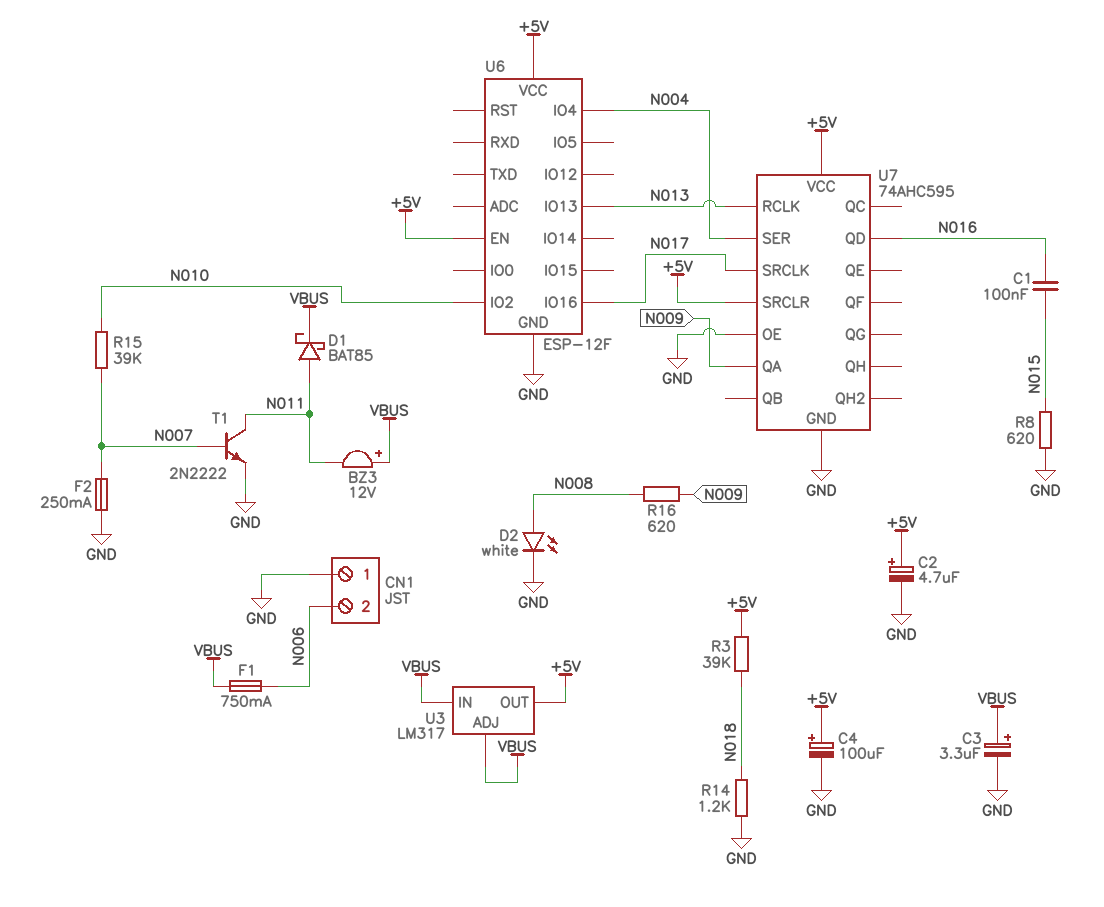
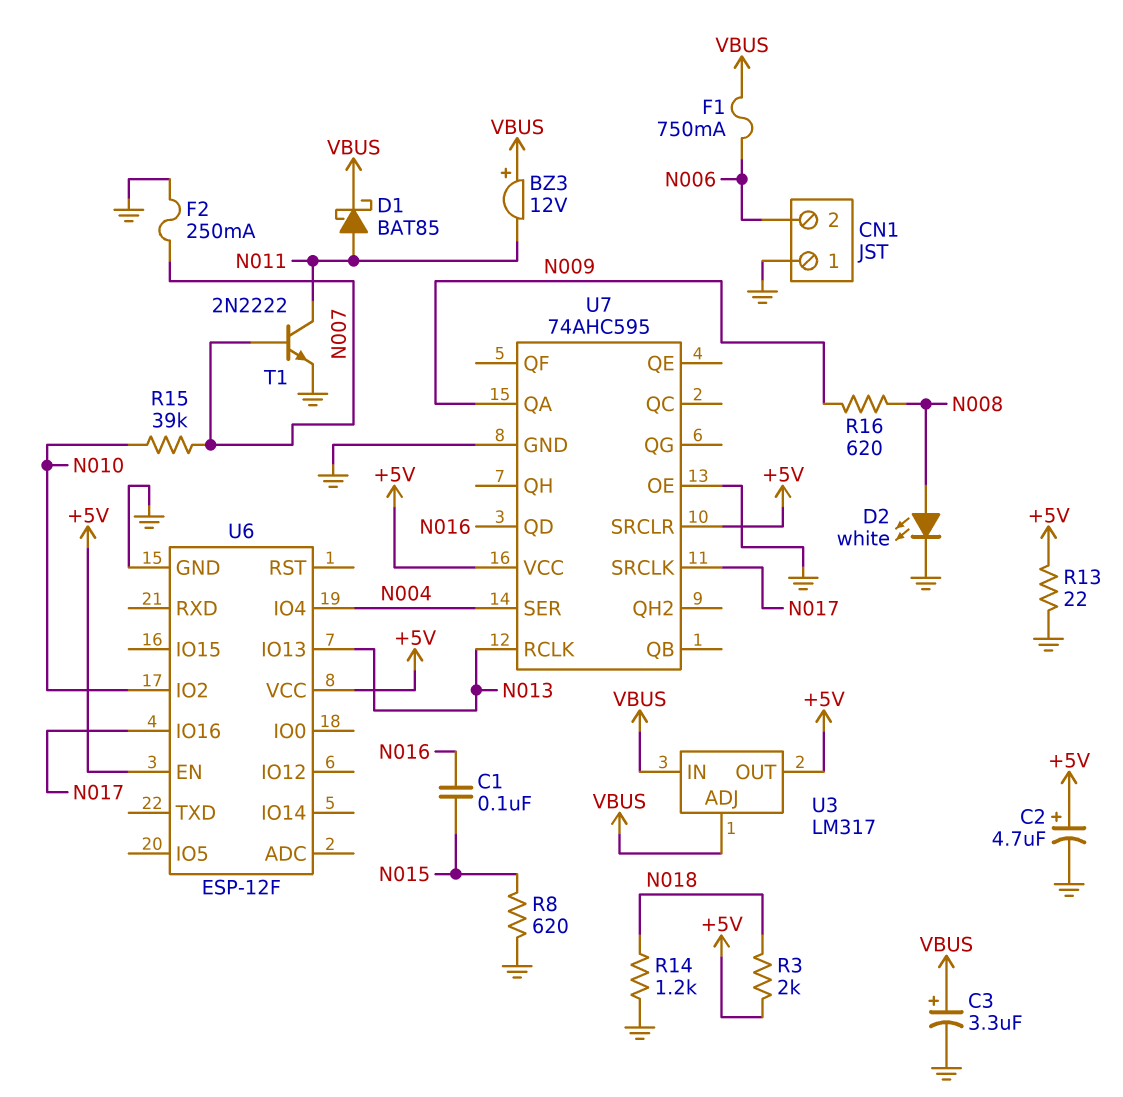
C4: 100uF (plus +5V, minus GND) -> none
R3: 39k (+5V, N018) -> 2k (+5V, N018)
R13: none -> 22 (+5V, GND)

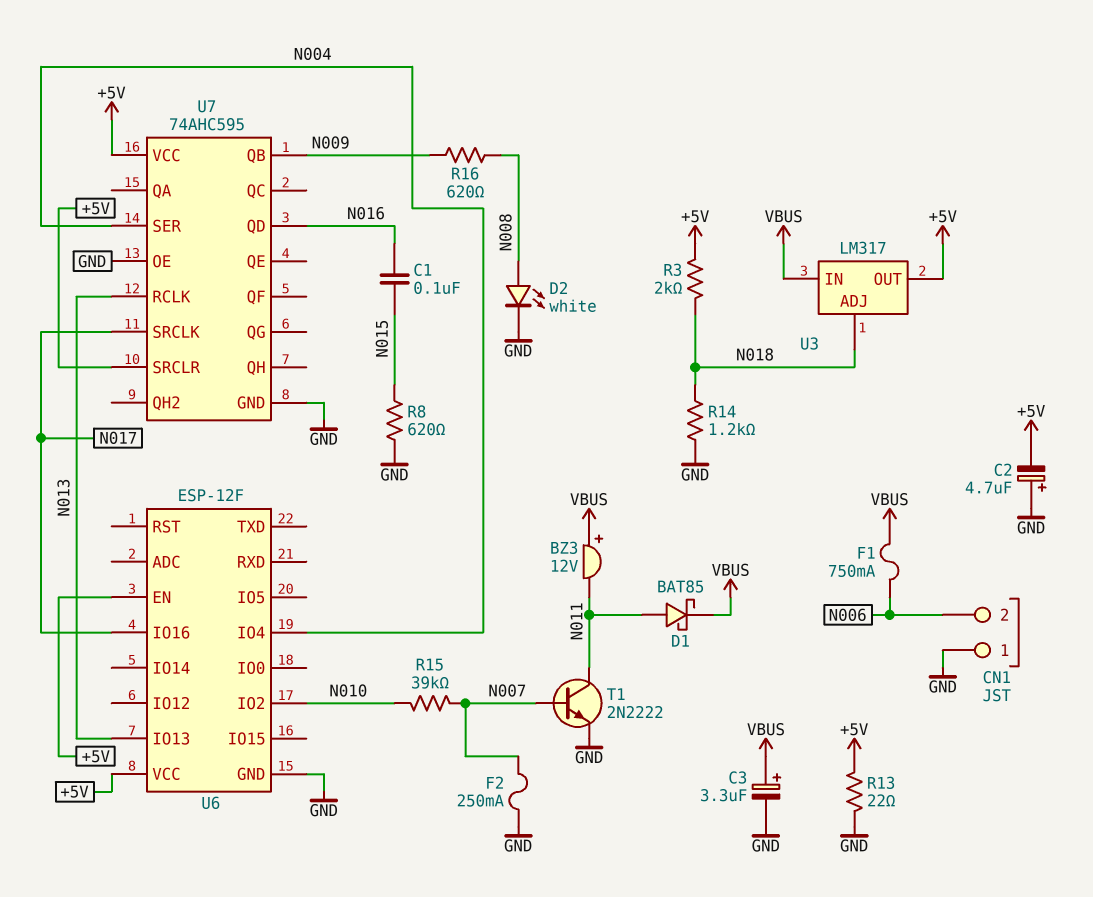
C2: 4.7uF (plus +5V, minus GND) -> 4.7uF (plus GND, minus +5V)
U3 pin ADJ: VBUS -> N018
U7 pin QA: N009 -> none
U7 pin QB: none -> N009

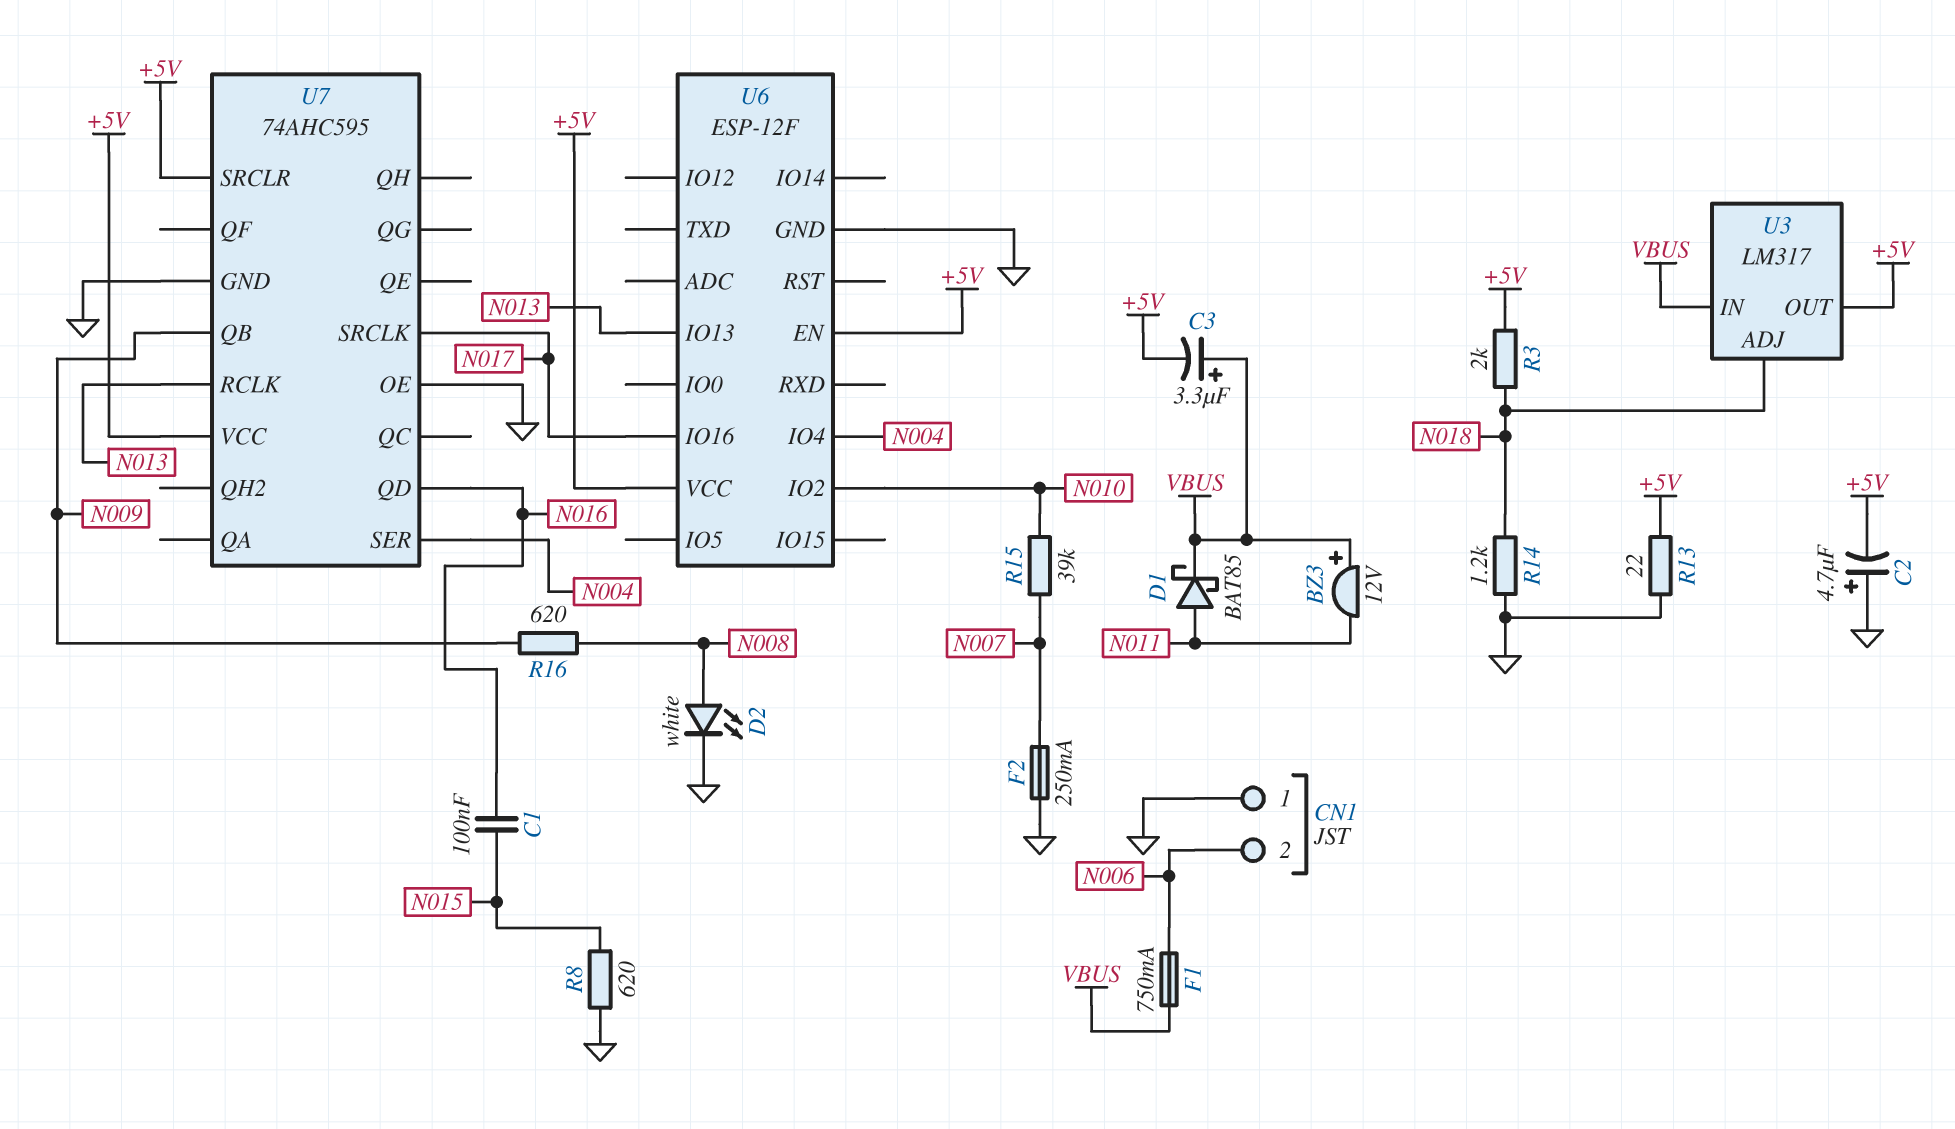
C3: 3.3uF (plus VBUS, minus GND) -> 3.3uF (plus VBUS, minus +5V)
T1: NPN 2N2222 (B N007, C N011, E GND) -> none

